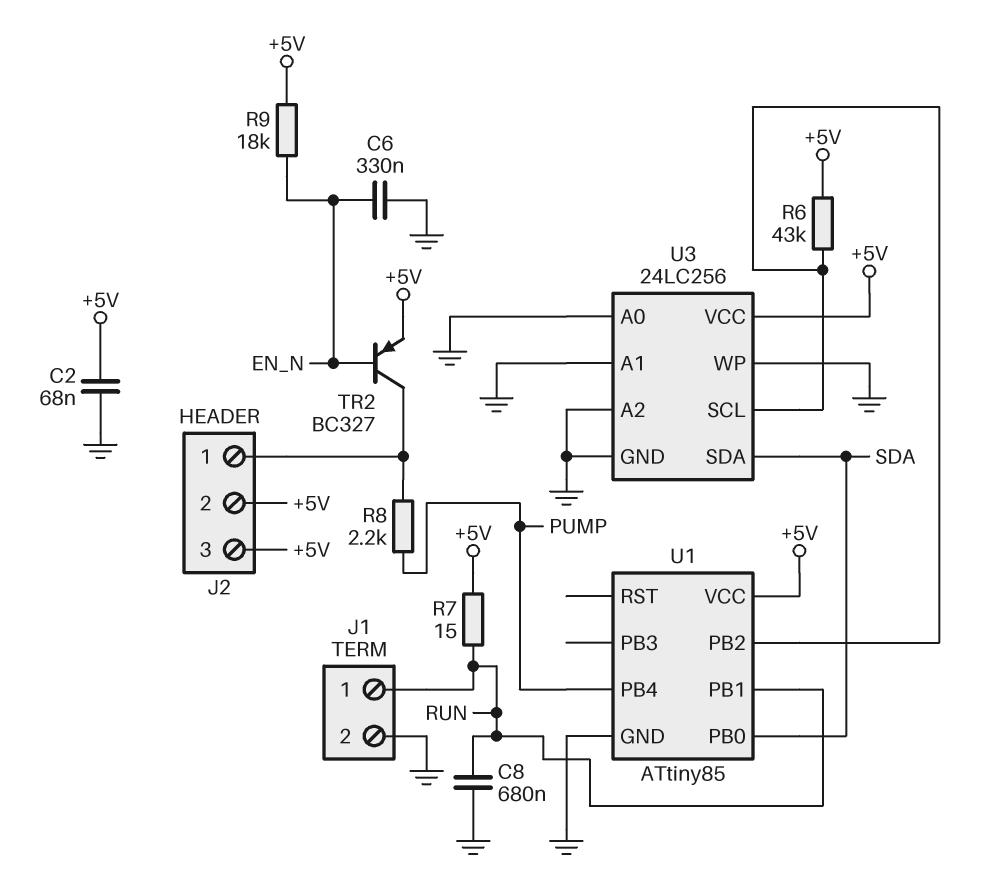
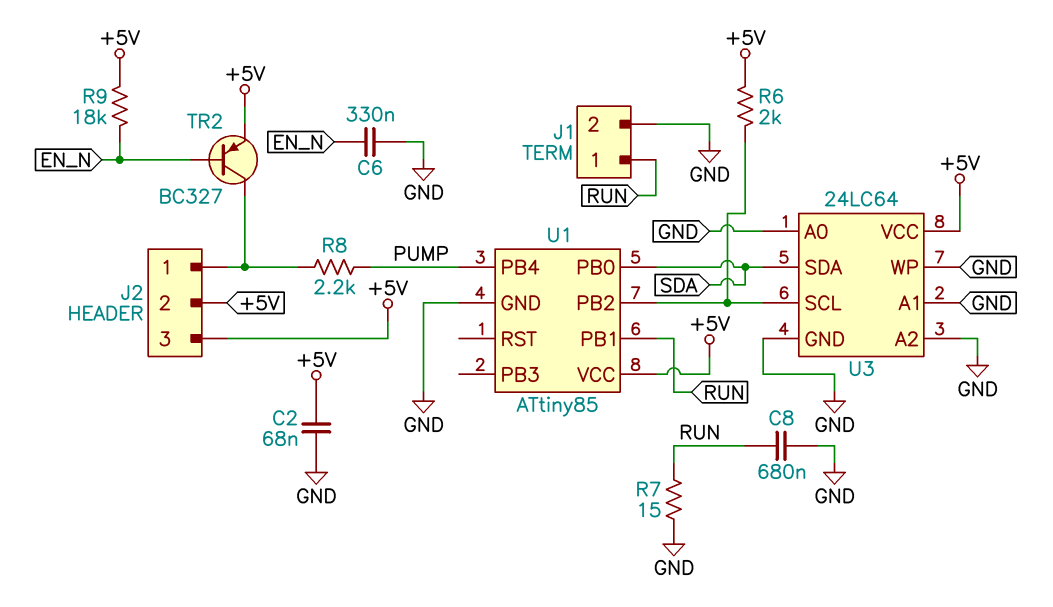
R6: 43k (+5V, U1/PB2) -> 2k (+5V, U1/PB2)
R7: 15 (+5V, RUN) -> 15 (GND, RUN)
U3: 24LC256 -> 24LC64

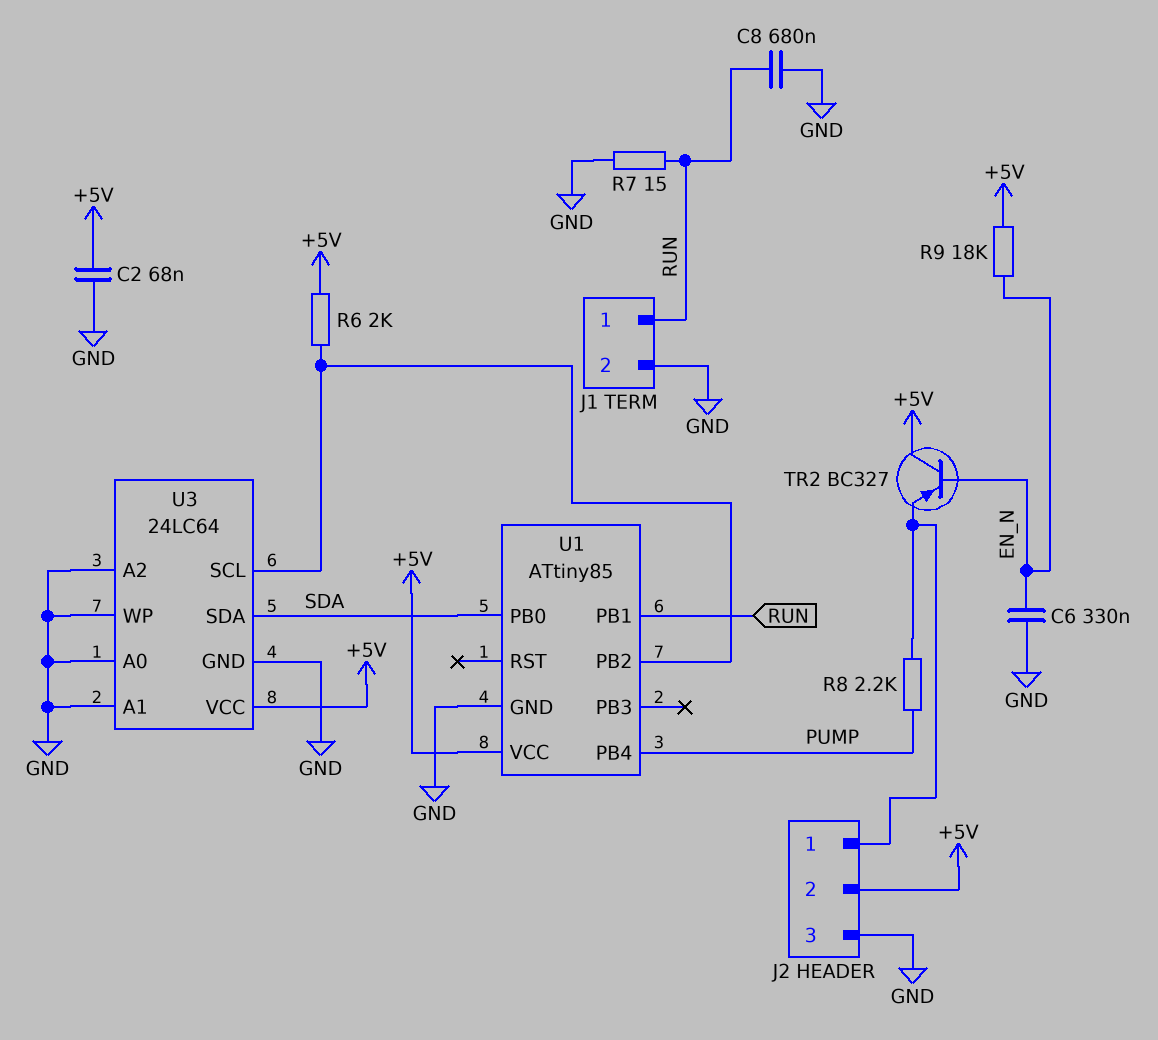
J2 pin 3: +5V -> GND
TR2: PNP BC327 (B EN_N, C J2/1, E +5V) -> PNP BC327 (B EN_N, C +5V, E J2/1)

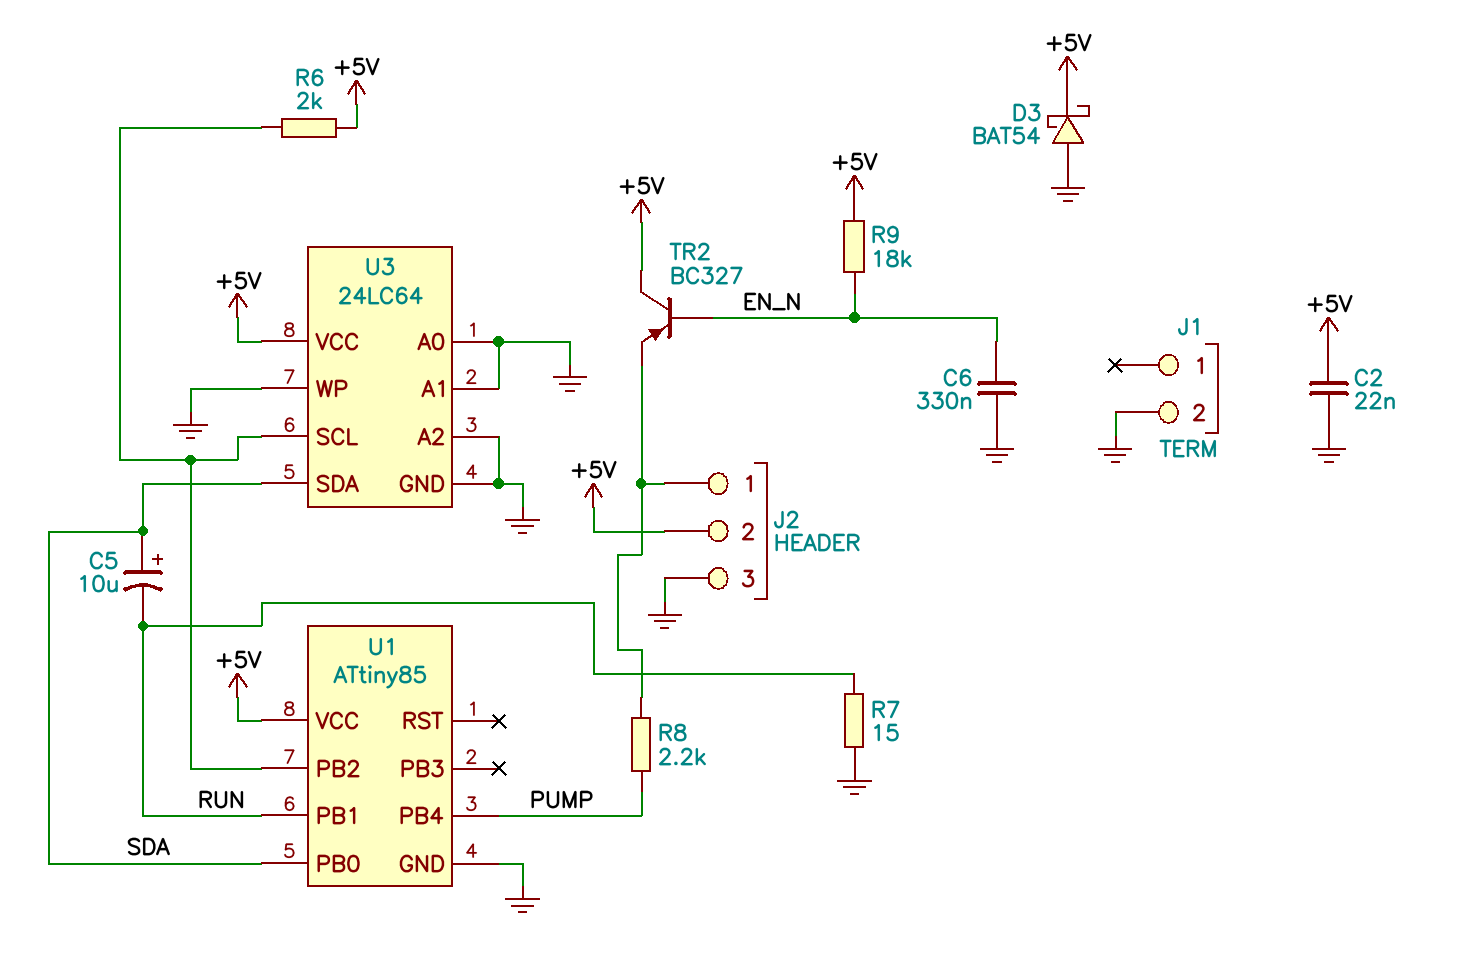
C2: 68nF (+5V, GND) -> 22nF (+5V, GND)
C5: none -> 10uF (plus SDA, minus RUN)
C8: 680nF (GND, RUN) -> none
D3: none -> schottky BAT54 (A GND, K +5V)
J1 pin 1: RUN -> none

